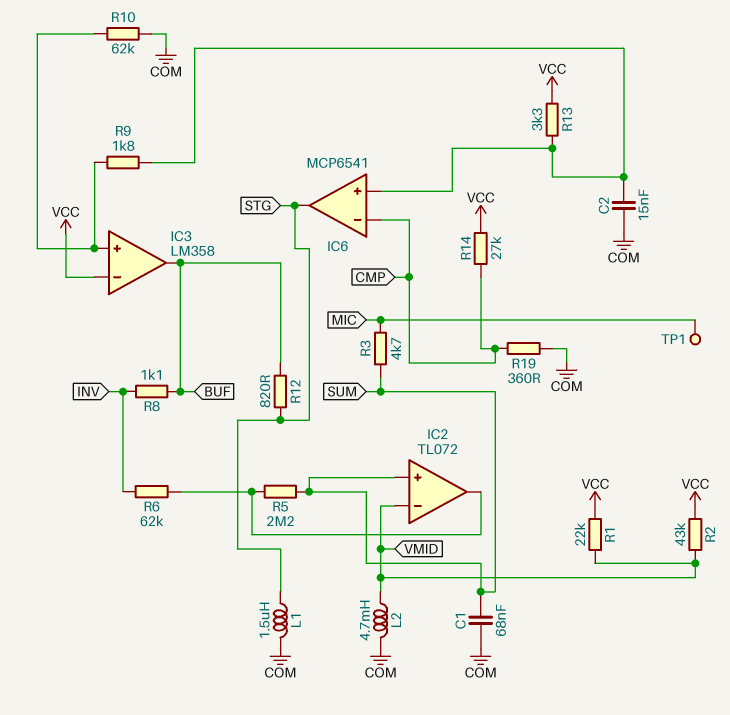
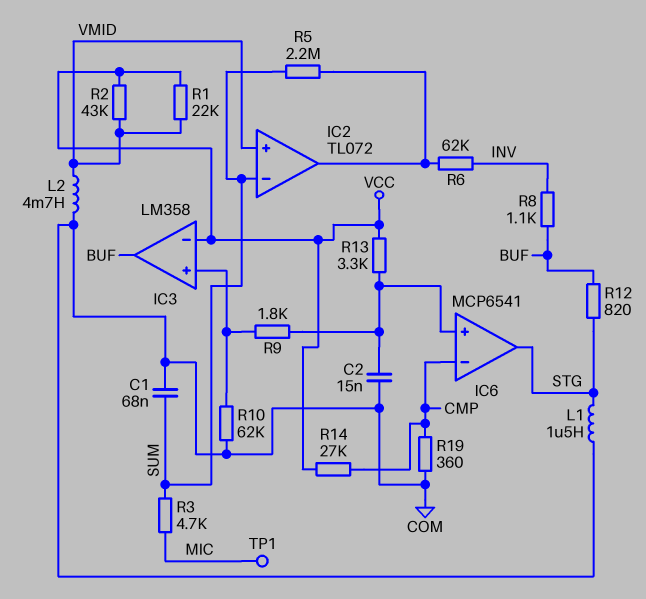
IC2 pin in+: SUM -> VMID
IC2 pin in-: VMID -> SUM

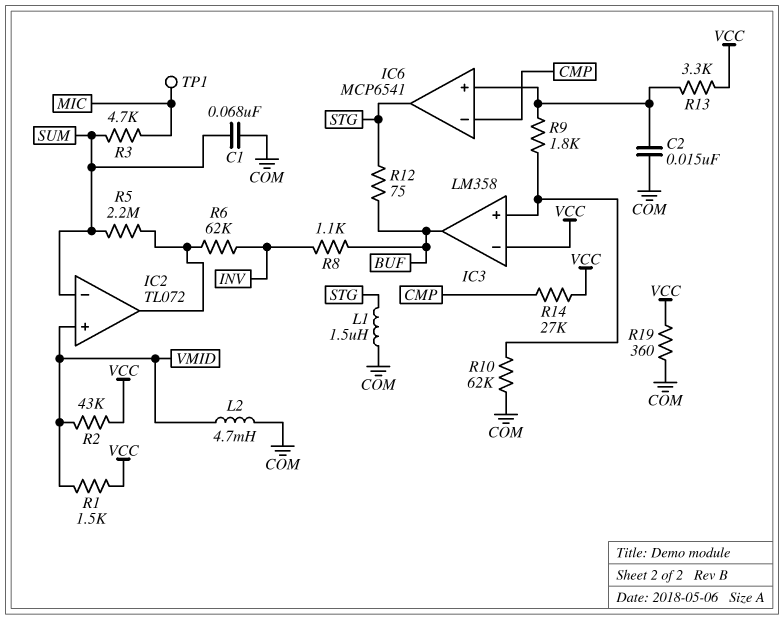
R1: 22k (VCC, VMID) -> 1.5k (VCC, VMID)
R12: 820 (BUF, STG) -> 75 (BUF, STG)
R19: 360 (CMP, COM) -> 360 (COM, VCC)

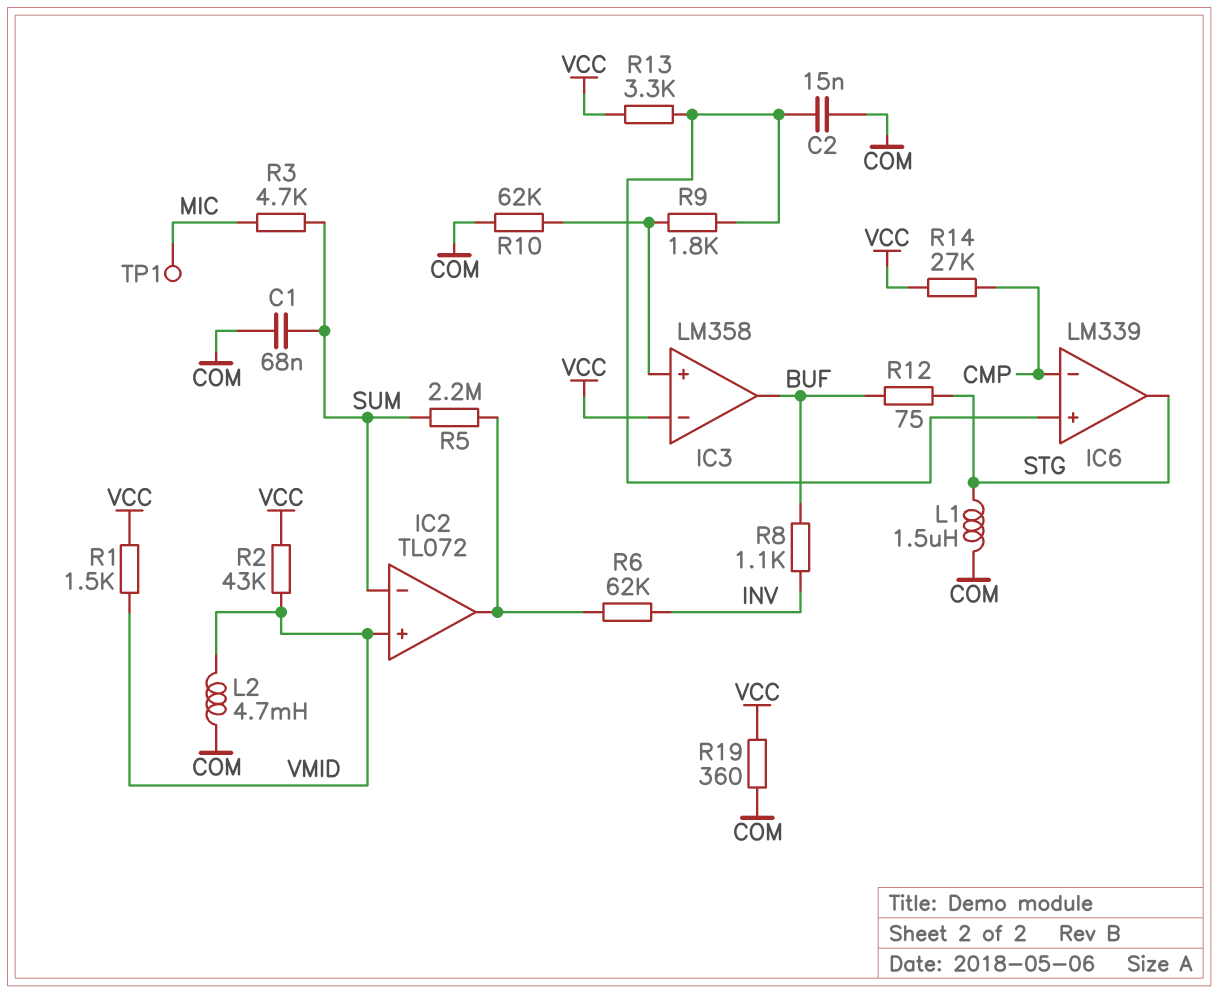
IC6: MCP6541 -> LM339

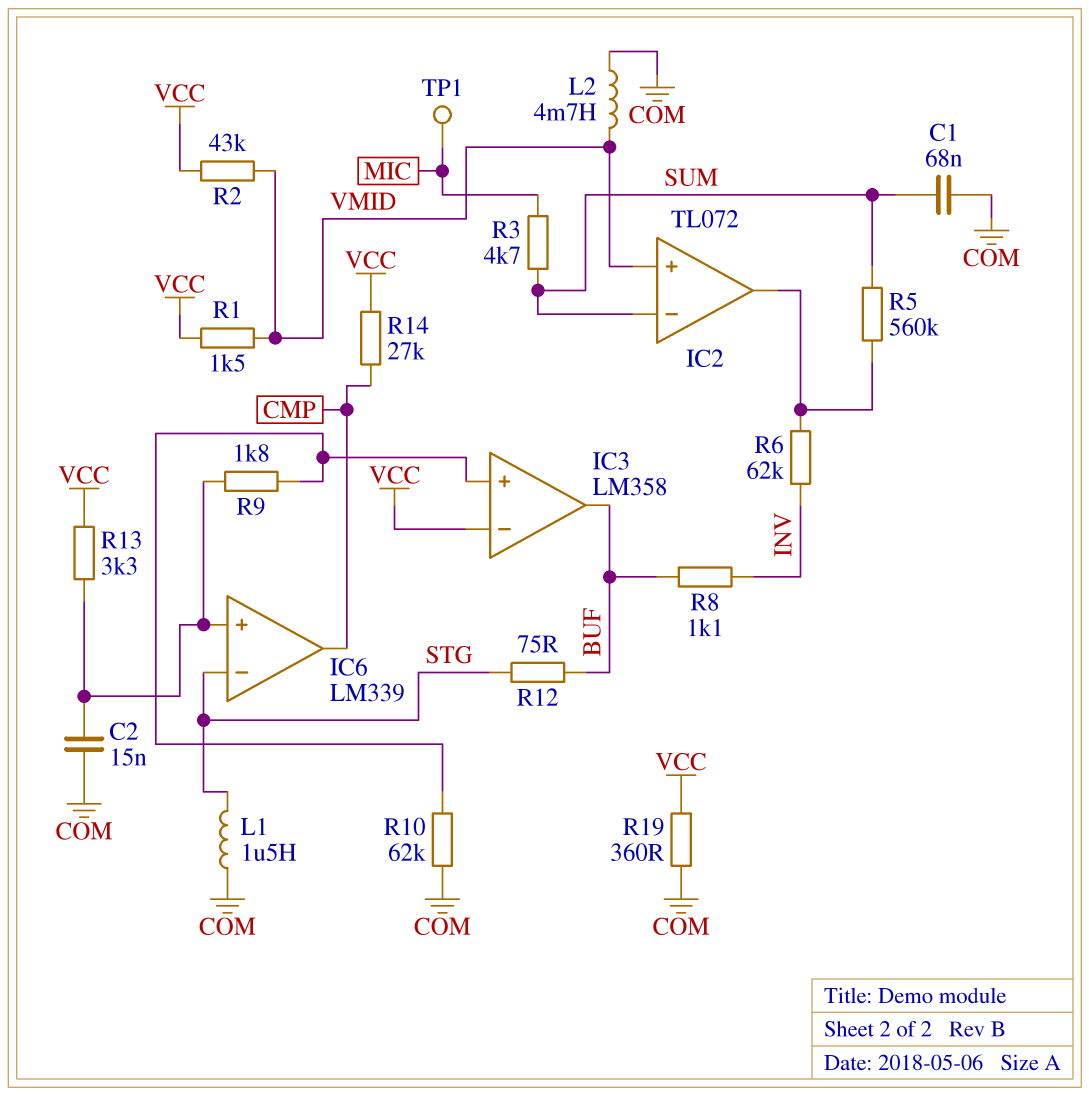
IC6 pin in-: CMP -> STG
IC6 pin out: STG -> CMP
R5: 2.2M (IC2/out, SUM) -> 560k (IC2/out, SUM)

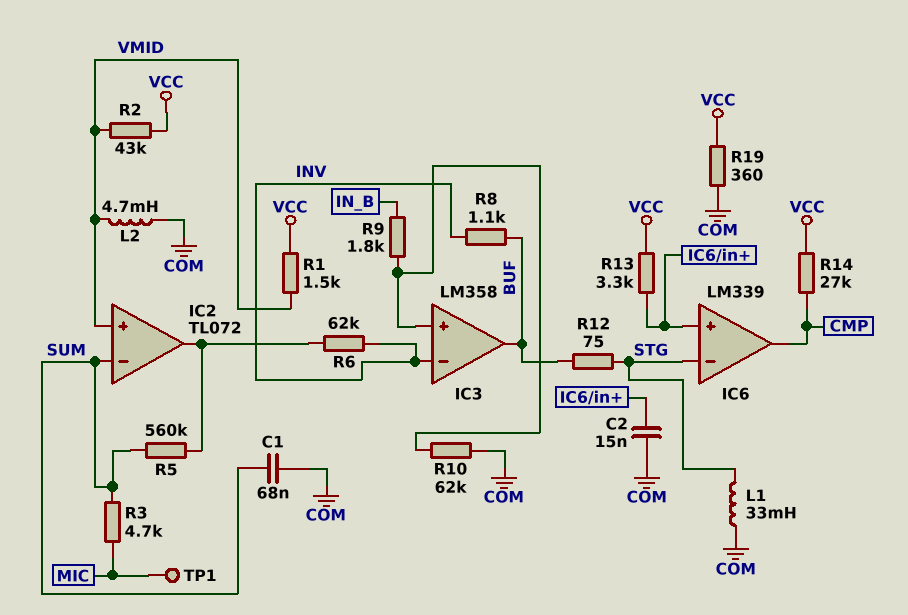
IC3 pin in-: VCC -> INV
L1: 1.5uH (COM, STG) -> 33mH (COM, STG)
R9: 1.8k (IC3/in+, IC6/in+) -> 1.8k (IC3/in+, IN_B)

